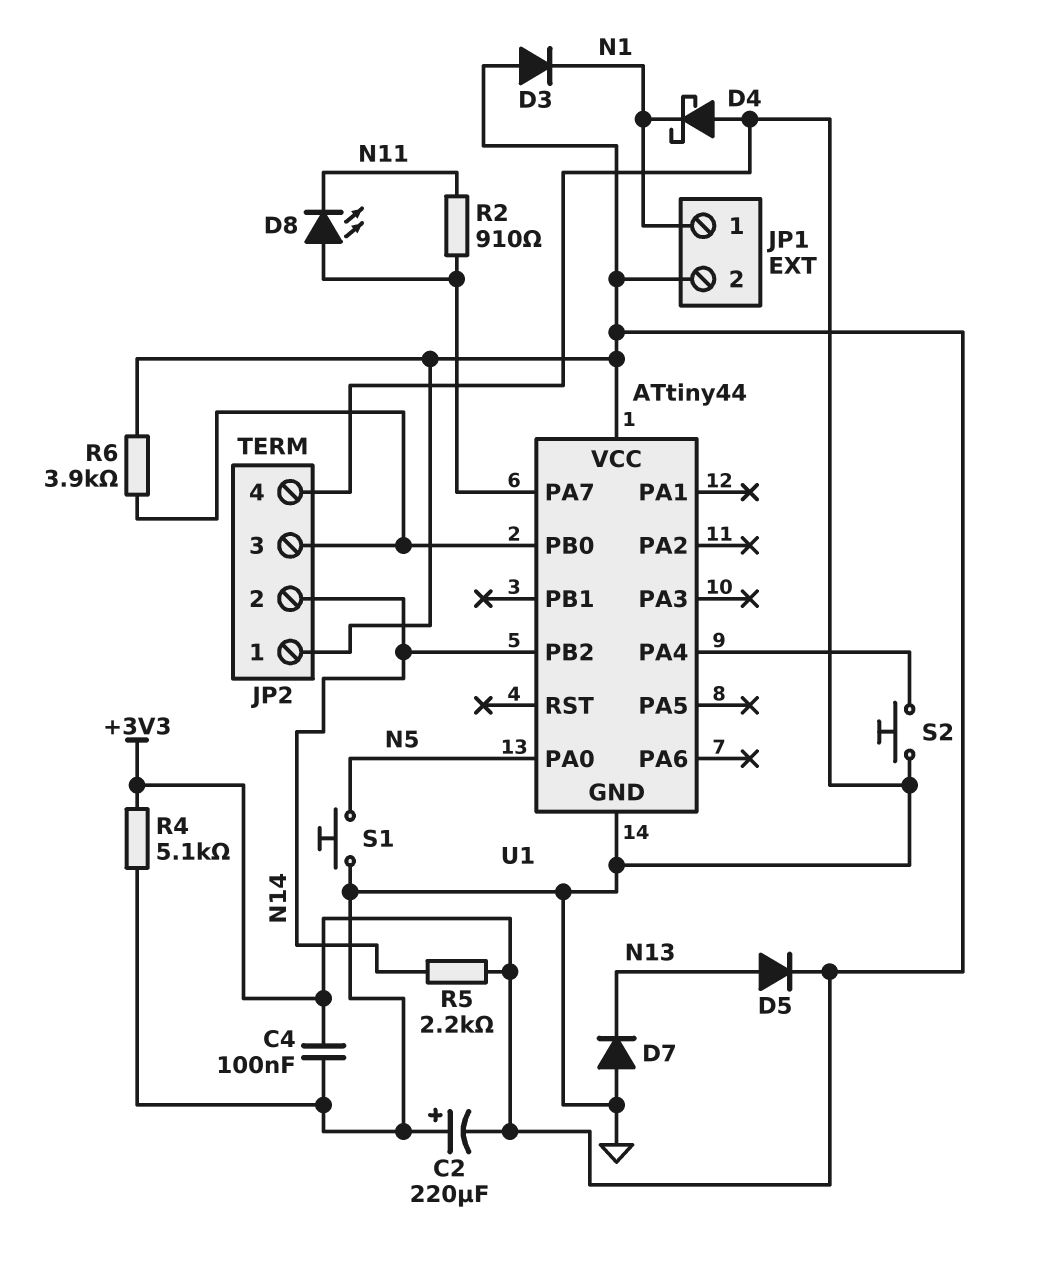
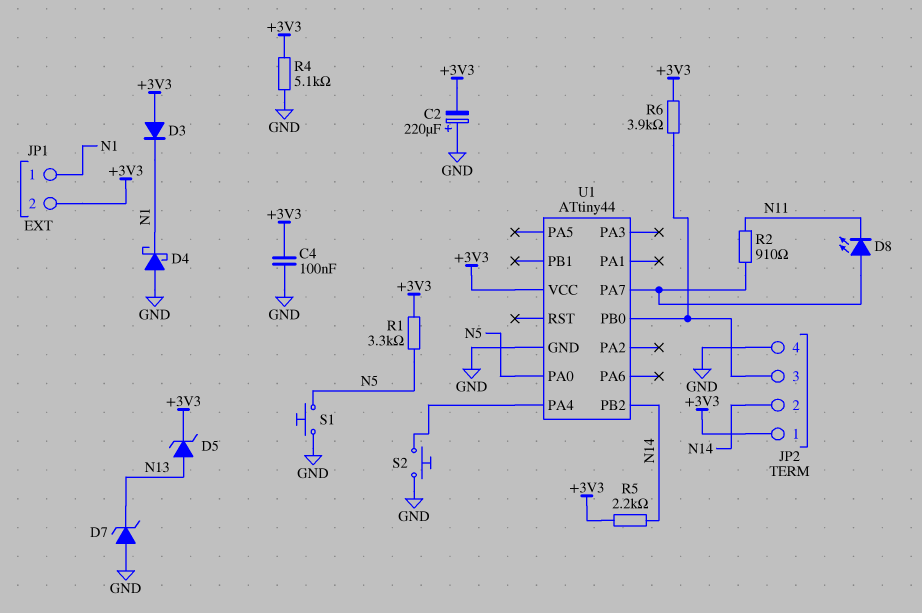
D5: diode (A N13, K +3V3) -> zener (A N13, K +3V3)
D7: diode (A GND, K N13) -> zener (A GND, K N13)
R1: none -> 3.3k (+3V3, N5)

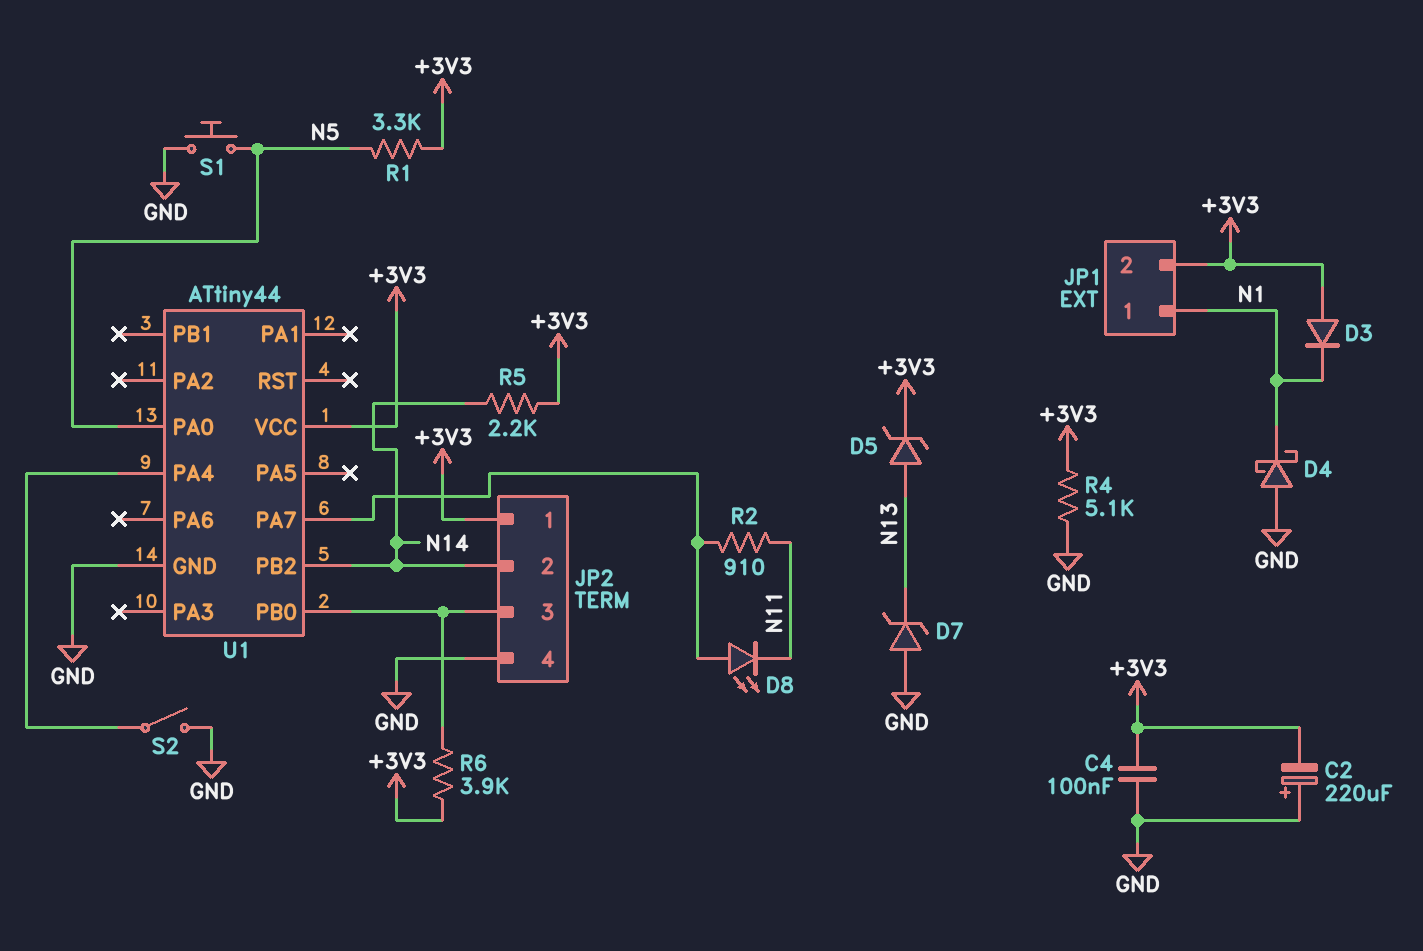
S2: button (GND, U1/PA4) -> switch (GND, U1/PA4)

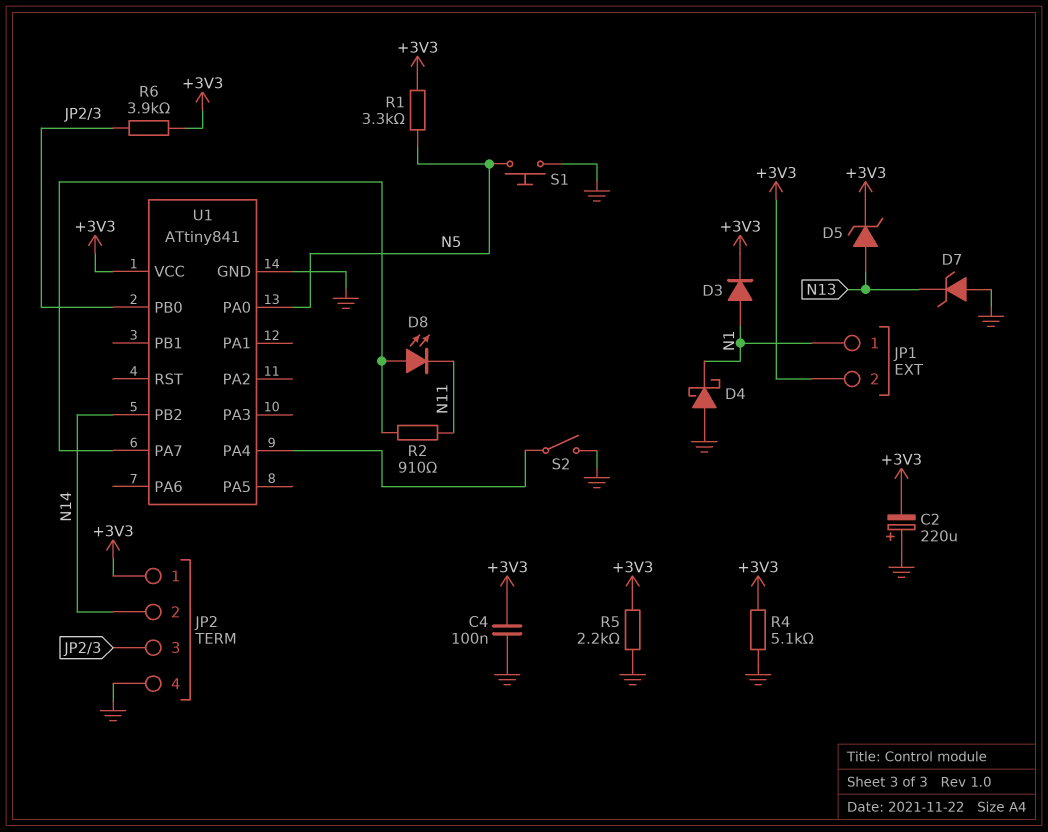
D3: diode (A +3V3, K N1) -> diode (A N1, K +3V3)
R5: 2.2k (+3V3, N14) -> 2.2k (+3V3, GND)
U1: ATtiny44 -> ATtiny841

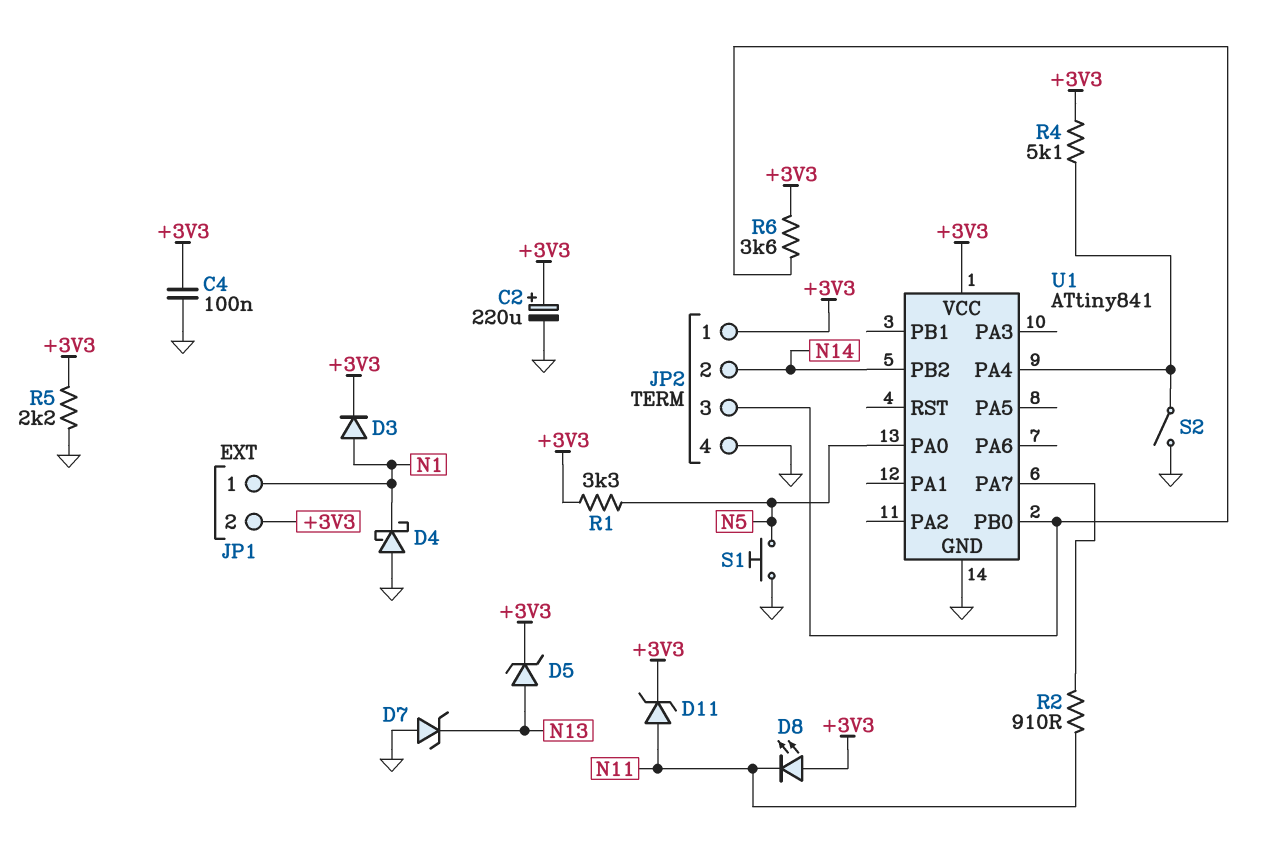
C2: 220uF (plus GND, minus +3V3) -> 220uF (plus +3V3, minus GND)
D8: LED (A U1/PA7, K N11) -> LED (A +3V3, K N11)
D11: none -> zener (A N11, K +3V3)
R4: 5.1k (+3V3, GND) -> 5.1k (+3V3, U1/PA4)
R6: 3.9k (+3V3, JP2/3) -> 3.6k (+3V3, JP2/3)

